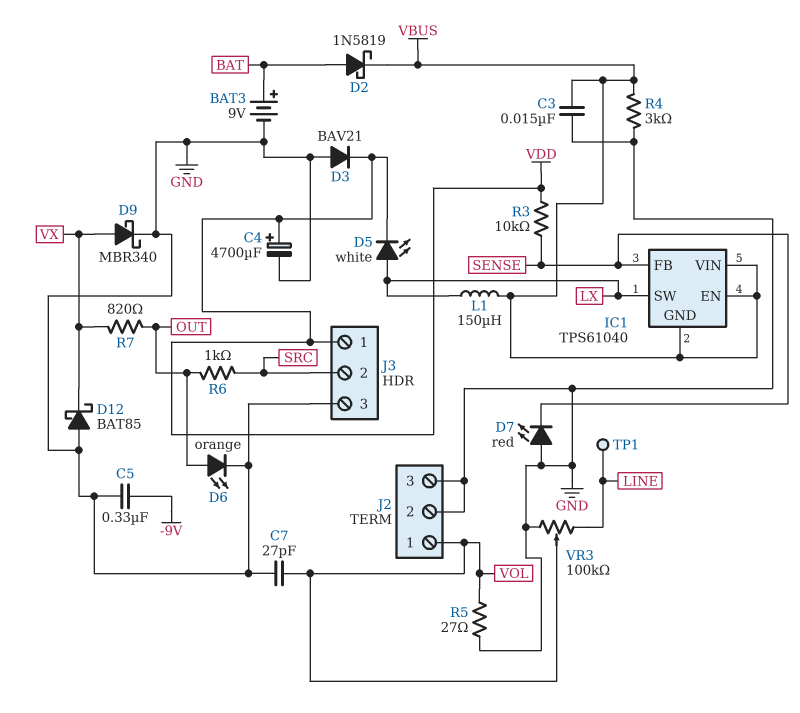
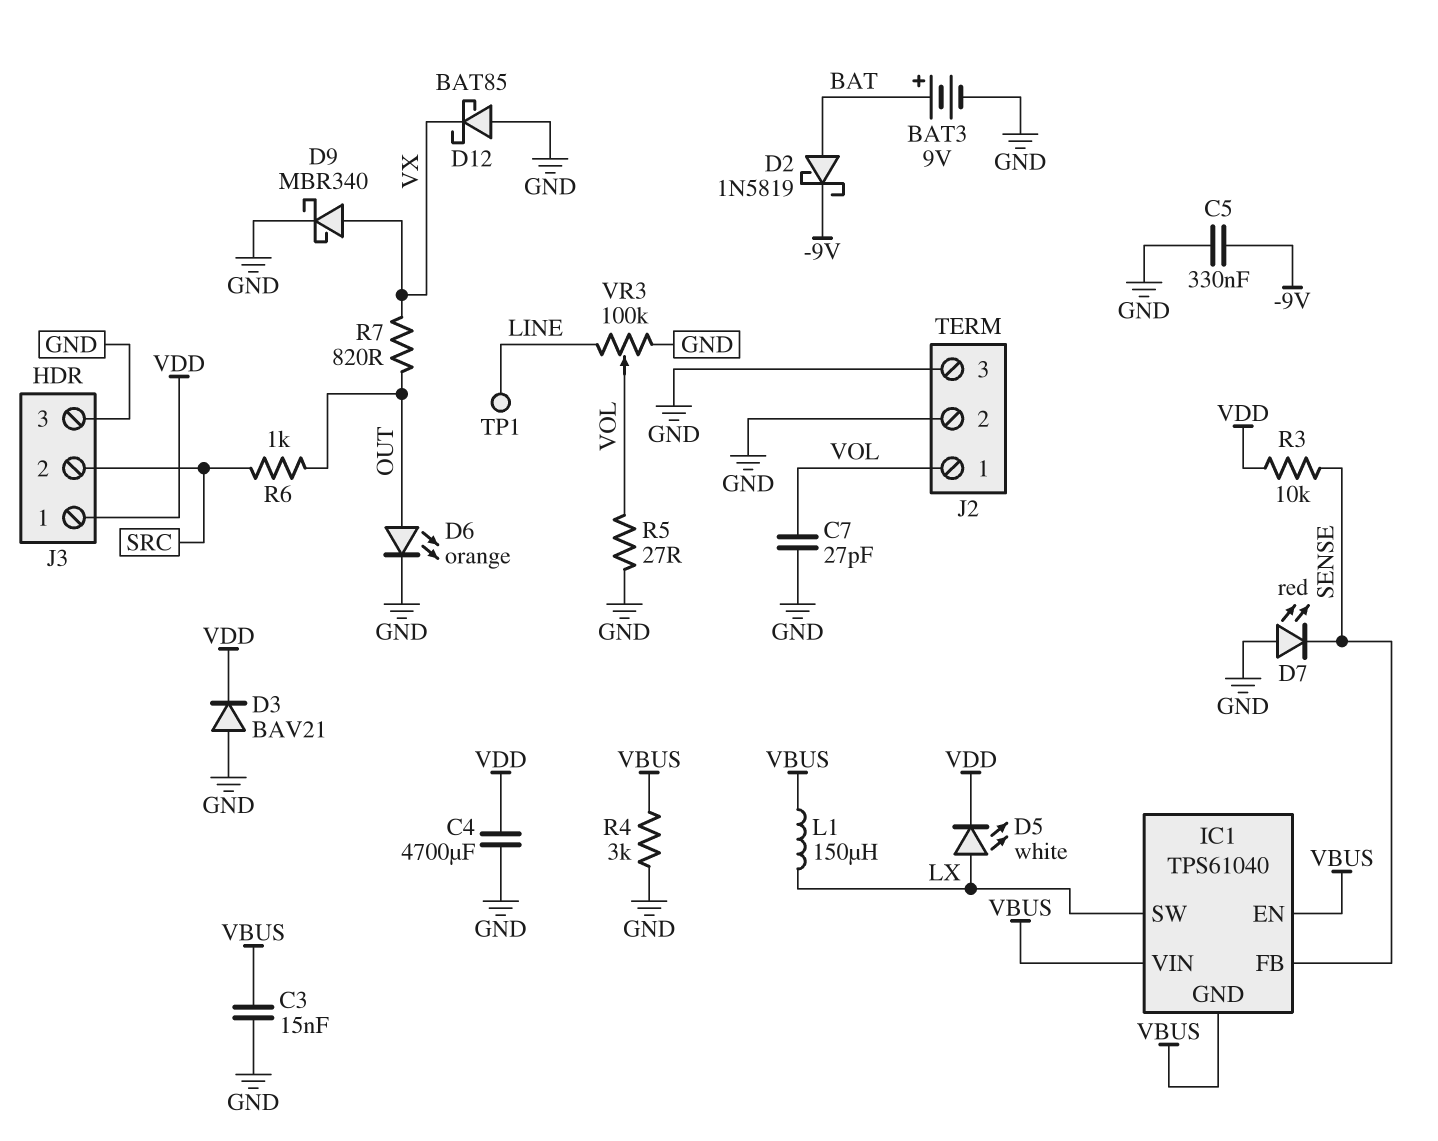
C4: 4700uF (plus VDD, minus GND) -> 4700uF (GND, VDD)
D2: schottky 1N5819 (A BAT, K VBUS) -> schottky 1N5819 (A BAT, K -9V)

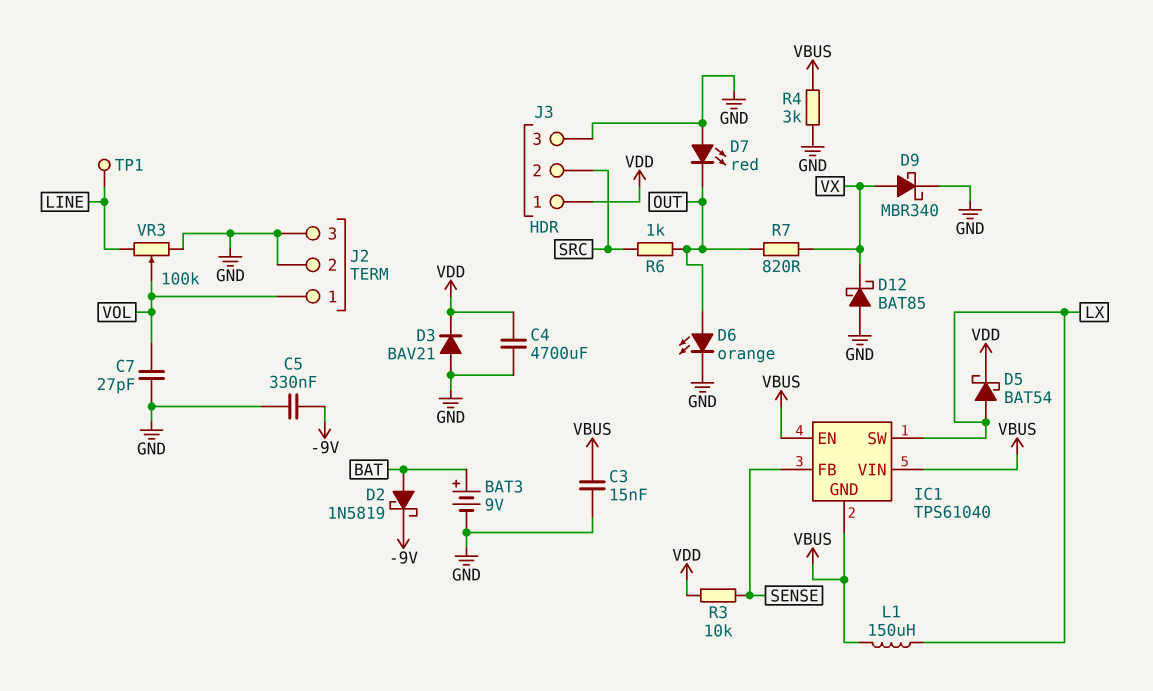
D5: LED white (A LX, K VDD) -> schottky BAT54 (A LX, K VDD)
D7: LED red (A GND, K SENSE) -> LED red (A GND, K OUT)
R5: 27 (GND, VOL) -> none

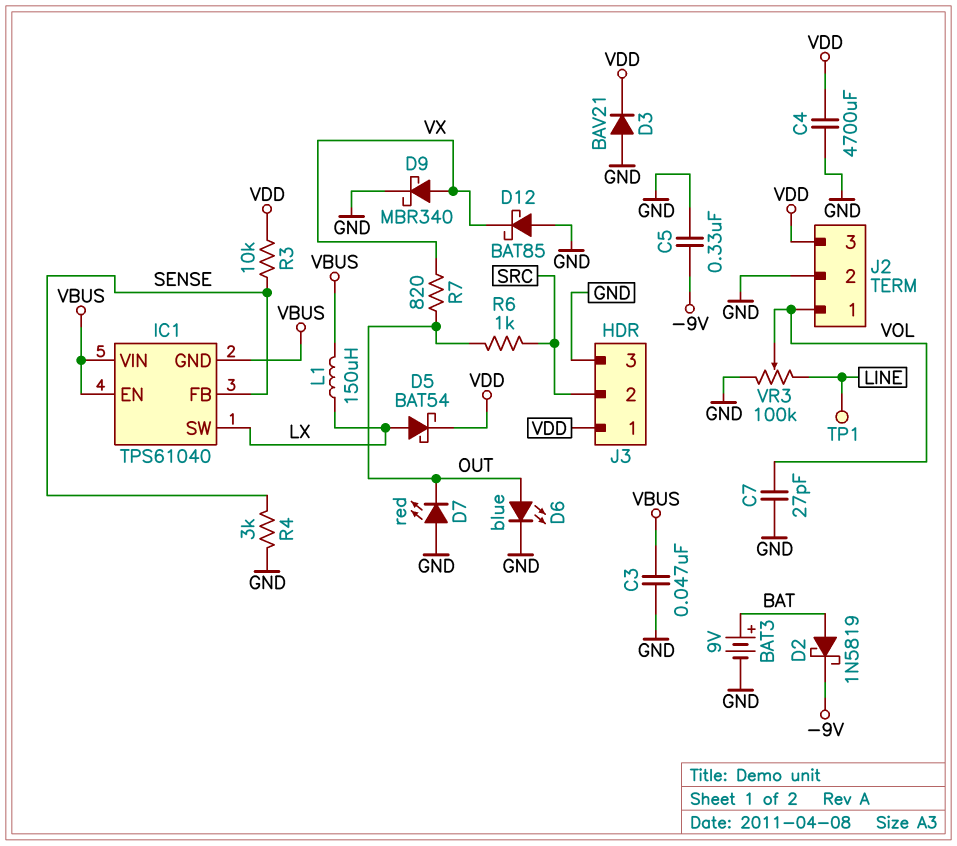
C3: 15nF (GND, VBUS) -> 47nF (GND, VBUS)
D6: LED orange (A OUT, K GND) -> LED blue (A OUT, K GND)
J2 pin 3: GND -> VDD
R4: 3k (GND, VBUS) -> 3k (GND, SENSE)

